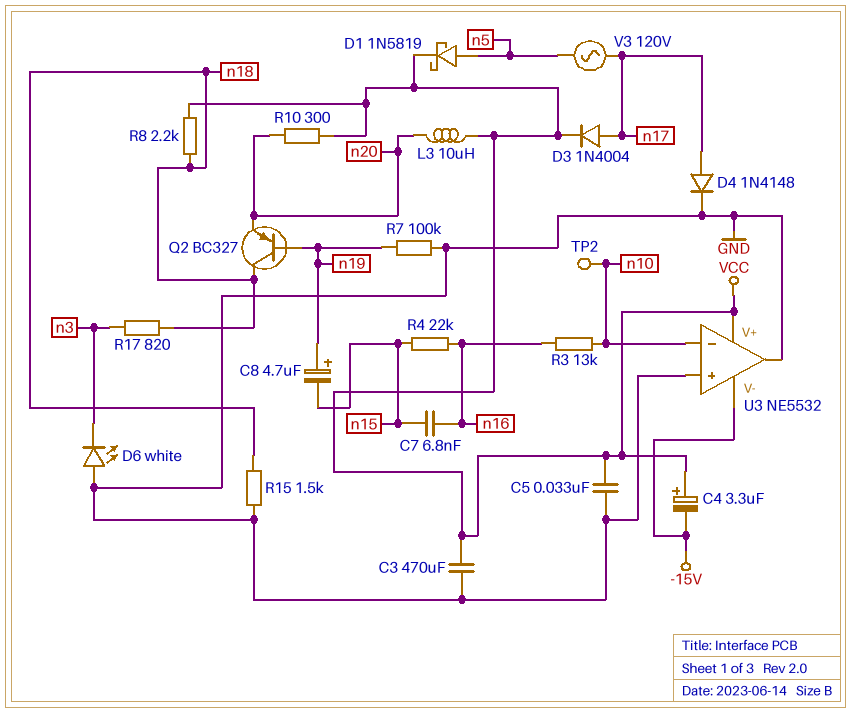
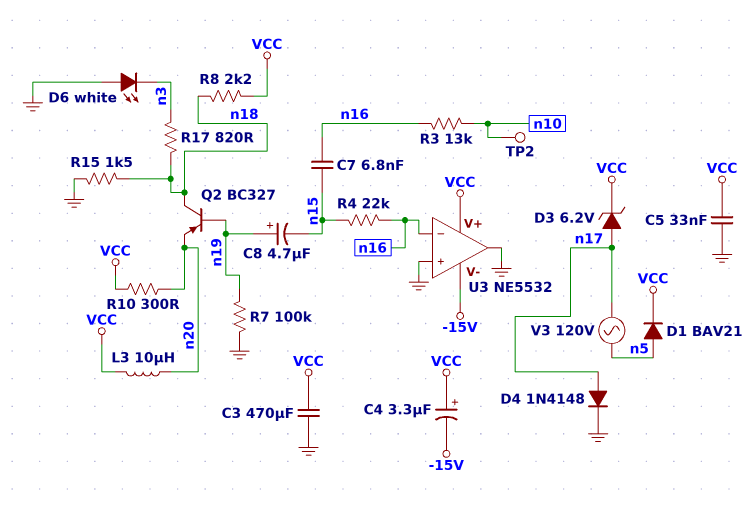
D1: schottky 1N5819 (A n5, K VCC) -> diode BAV21 (A n5, K VCC)
D3: diode 1N4004 (A n17, K VCC) -> zener 6.2V (A n17, K VCC)
U3 pin in-: n10 -> n16

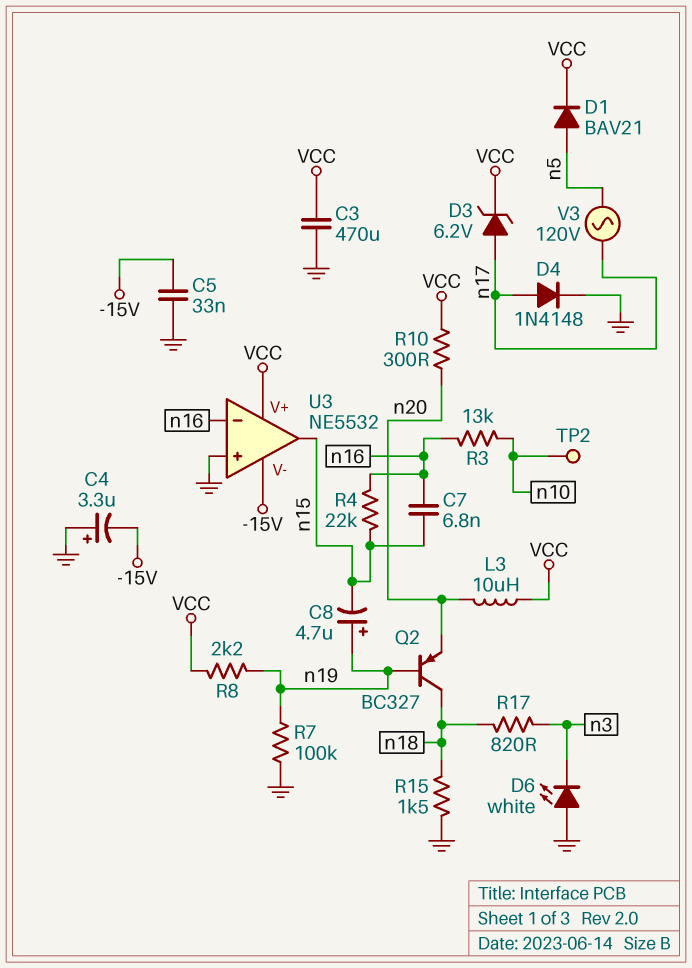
C4: 3.3uF (plus VCC, minus -15V) -> 3.3uF (plus GND, minus -15V)
C5: 33nF (GND, VCC) -> 33nF (-15V, GND)
R8: 2.2k (VCC, n18) -> 2.2k (VCC, n19)
U3 pin out: GND -> n15

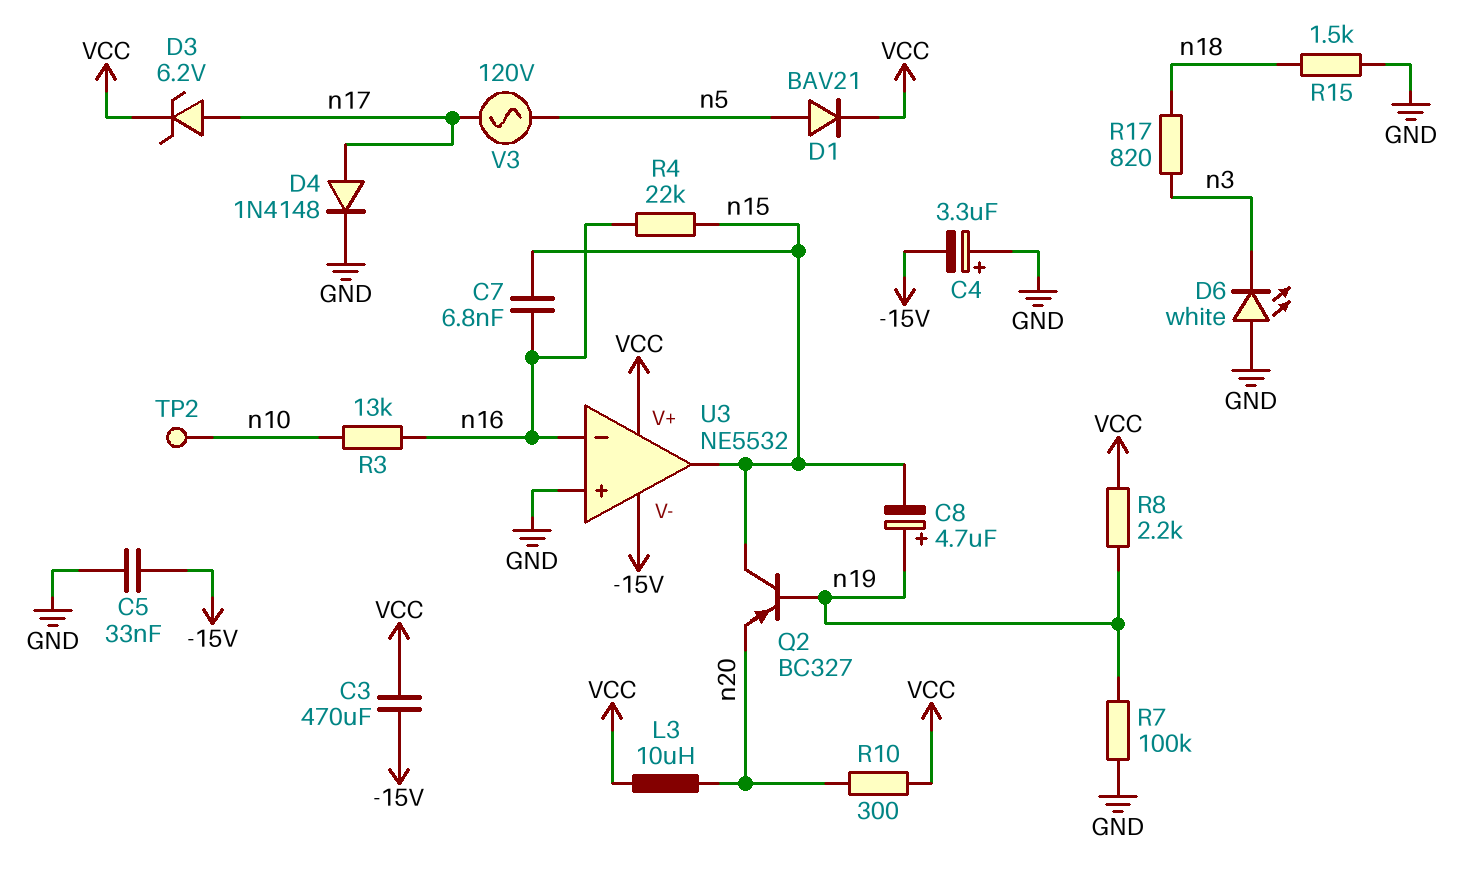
C3: 470uF (GND, VCC) -> 470uF (-15V, VCC)
Q2: PNP BC327 (B n19, C n18, E n20) -> PNP BC327 (B n19, C n15, E n20)

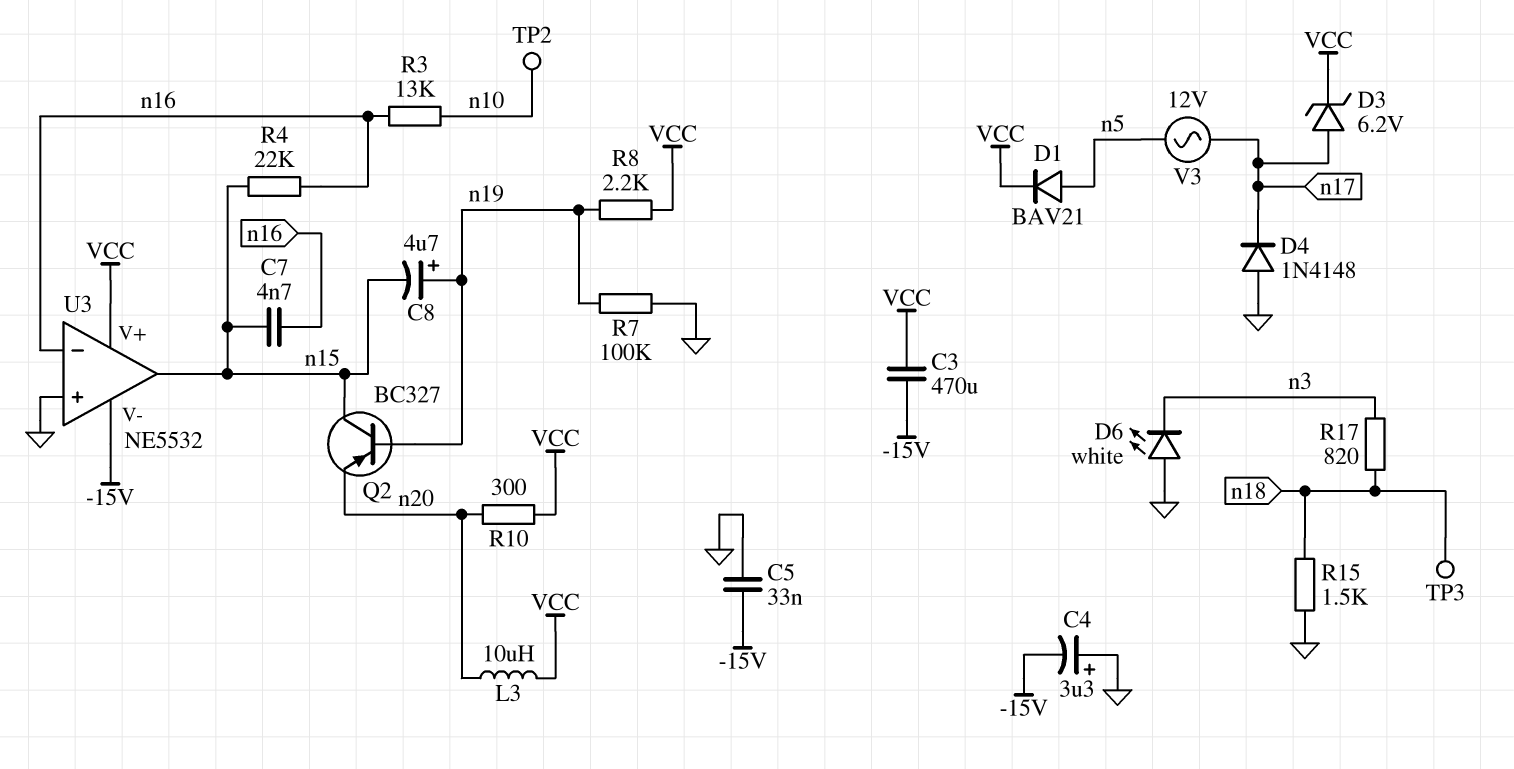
C7: 6.8nF (n15, n16) -> 4.7nF (n15, n16)
D4: diode 1N4148 (A n17, K GND) -> diode 1N4148 (A GND, K n17)
TP3: none -> test point (n18)
V3: AC 120V (n5, n17) -> AC 12V (n5, n17)

